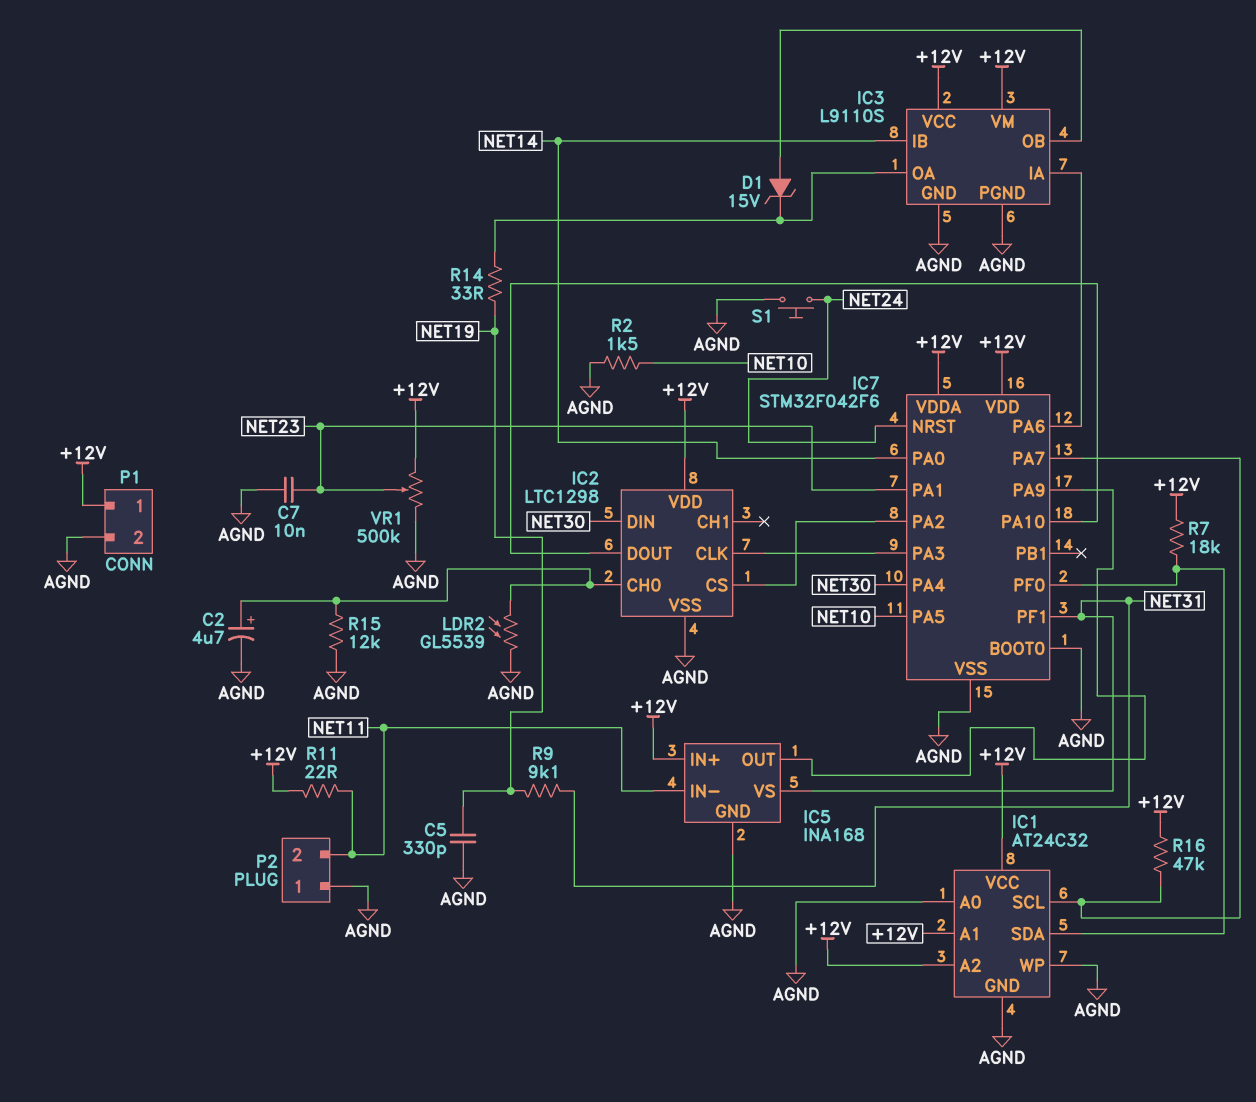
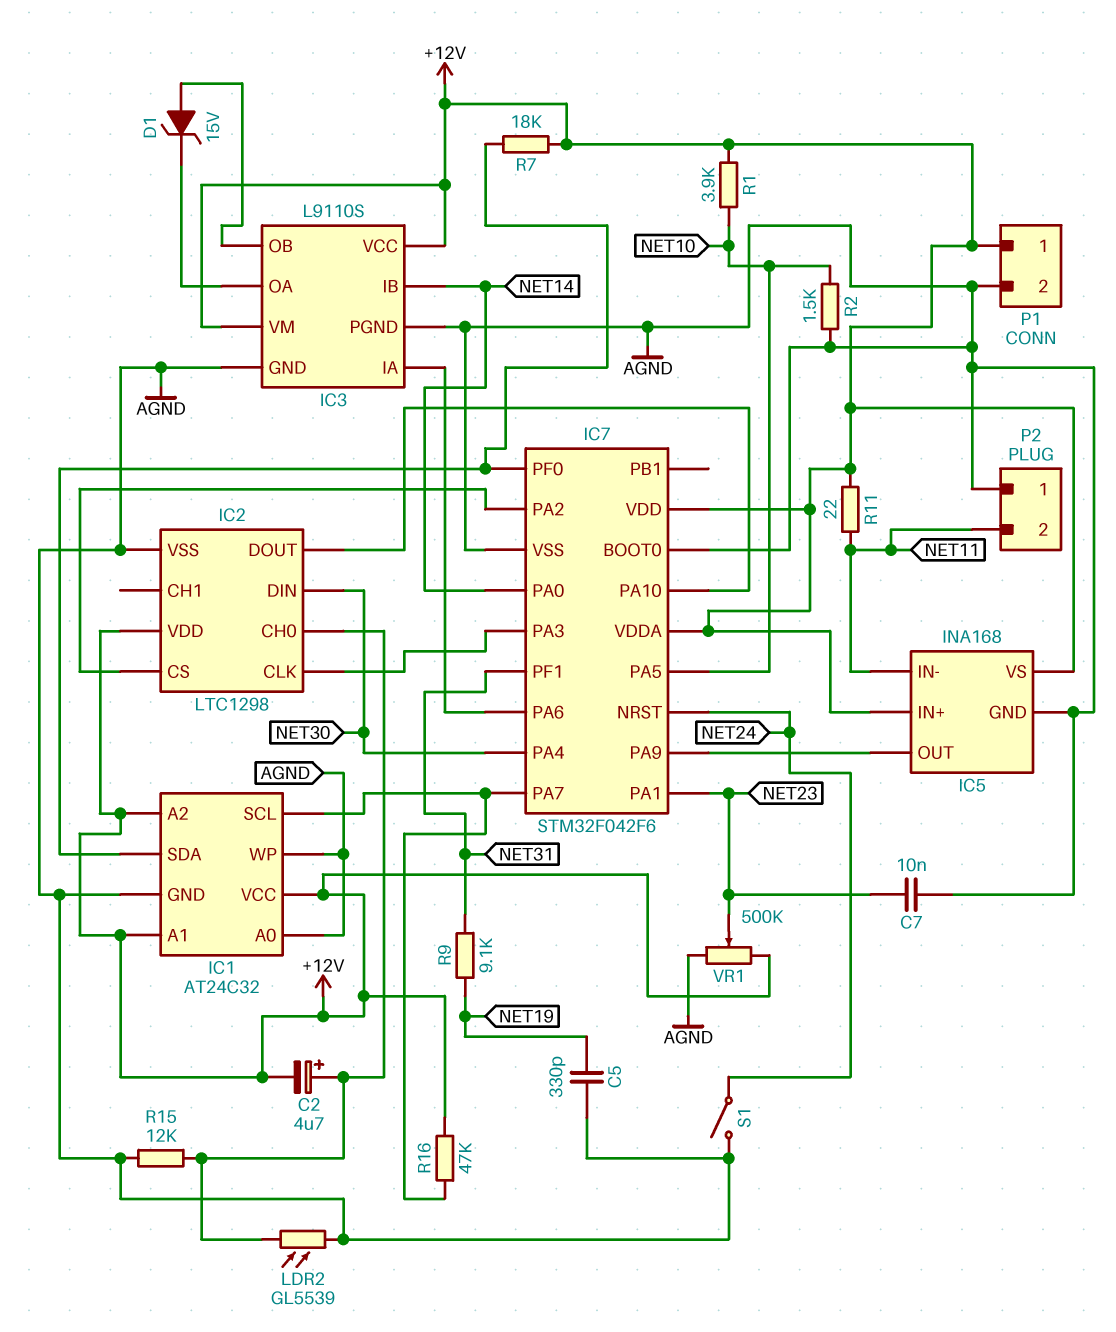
C2: 4.7uF (plus IC2/CH0, minus AGND) -> 4.7uF (plus IC2/CH0, minus +12V)
IC5 pin VS: NET31 -> +12V
R1: none -> 3.9k (+12V, NET10)
R14: 33 (IC3/OA, NET19) -> none
S1: button (AGND, NET24) -> switch (AGND, NET24)

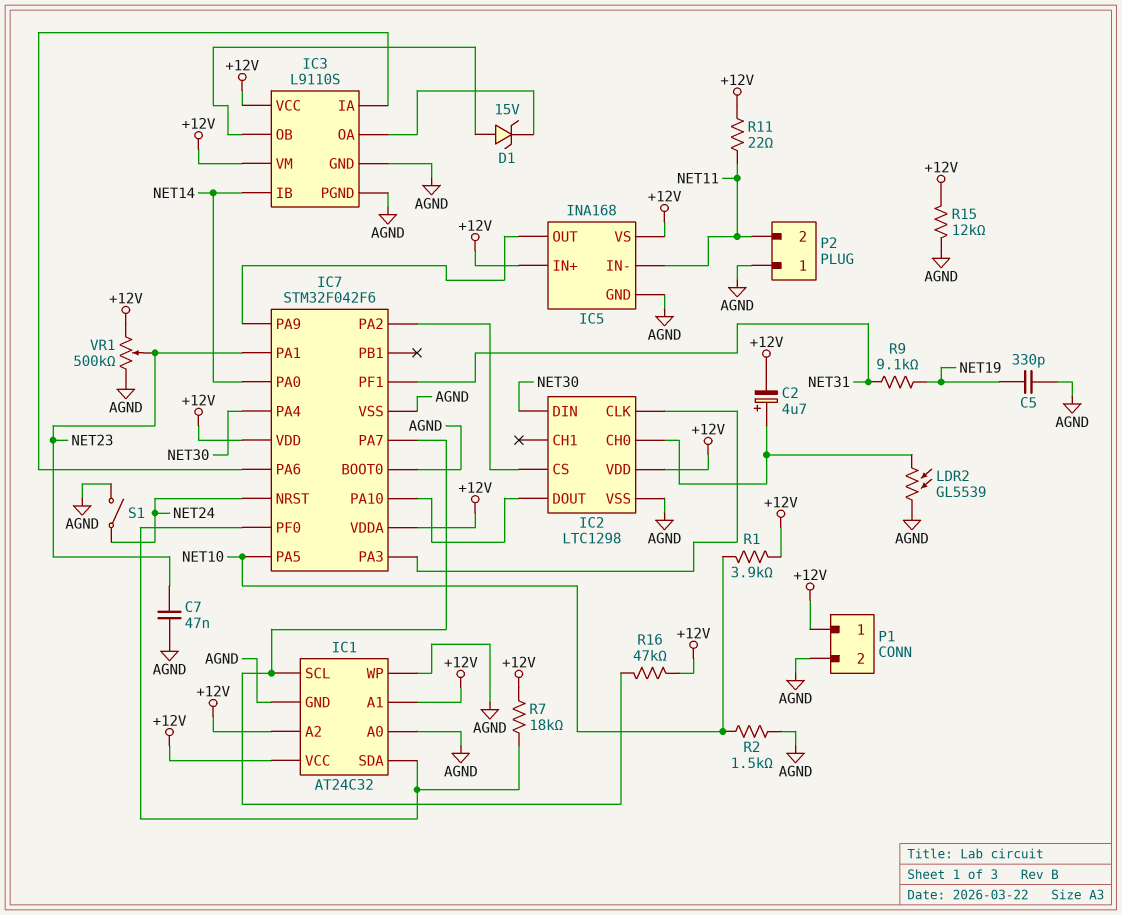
C7: 10nF (AGND, NET23) -> 47nF (AGND, NET23)
R15: 12k (AGND, IC2/CH0) -> 12k (+12V, AGND)

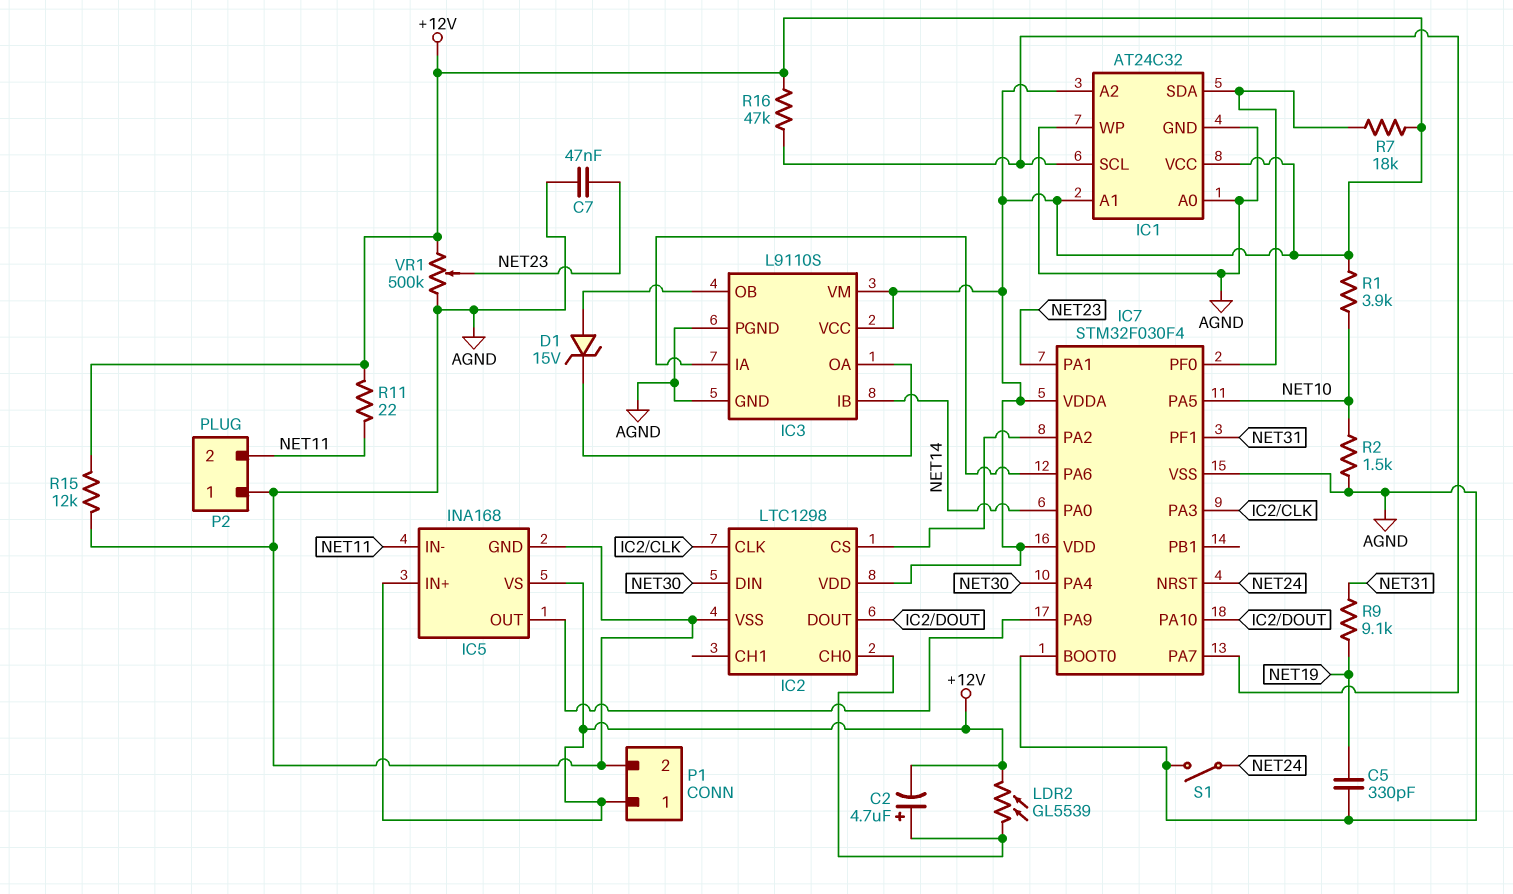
IC7: STM32F042F6 -> STM32F030F4
LDR2: GL5539 (AGND, IC2/CH0) -> GL5539 (+12V, IC2/CH0)

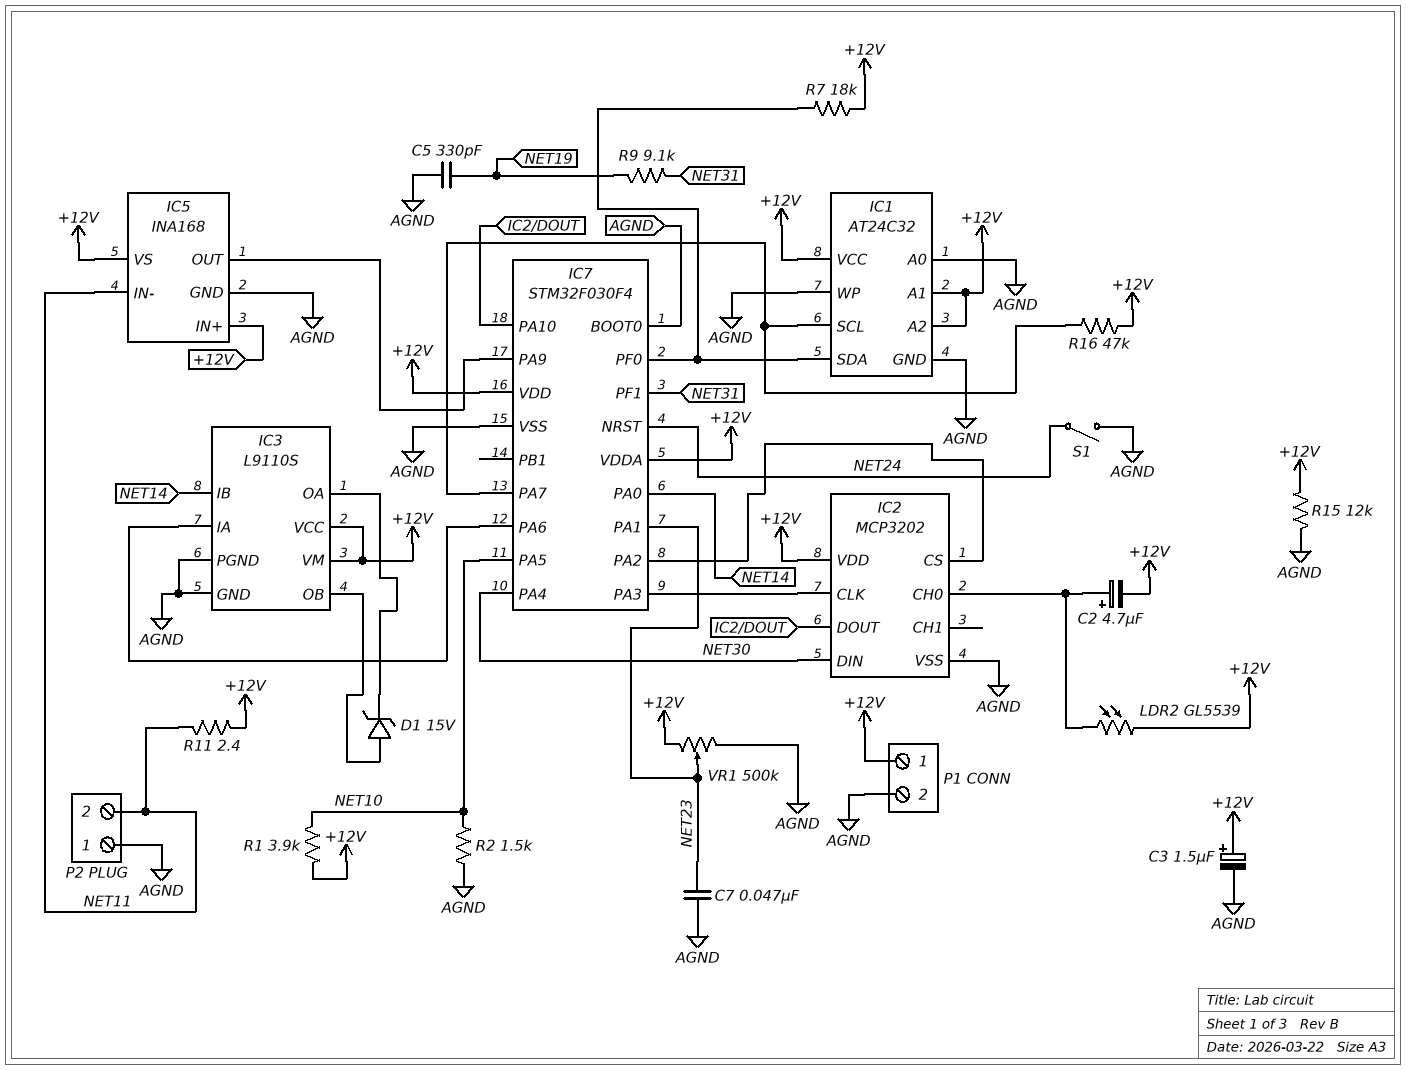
C3: none -> 1.5uF (plus +12V, minus AGND)
IC2: LTC1298 -> MCP3202
R11: 22 (+12V, NET11) -> 2.4 (+12V, NET11)

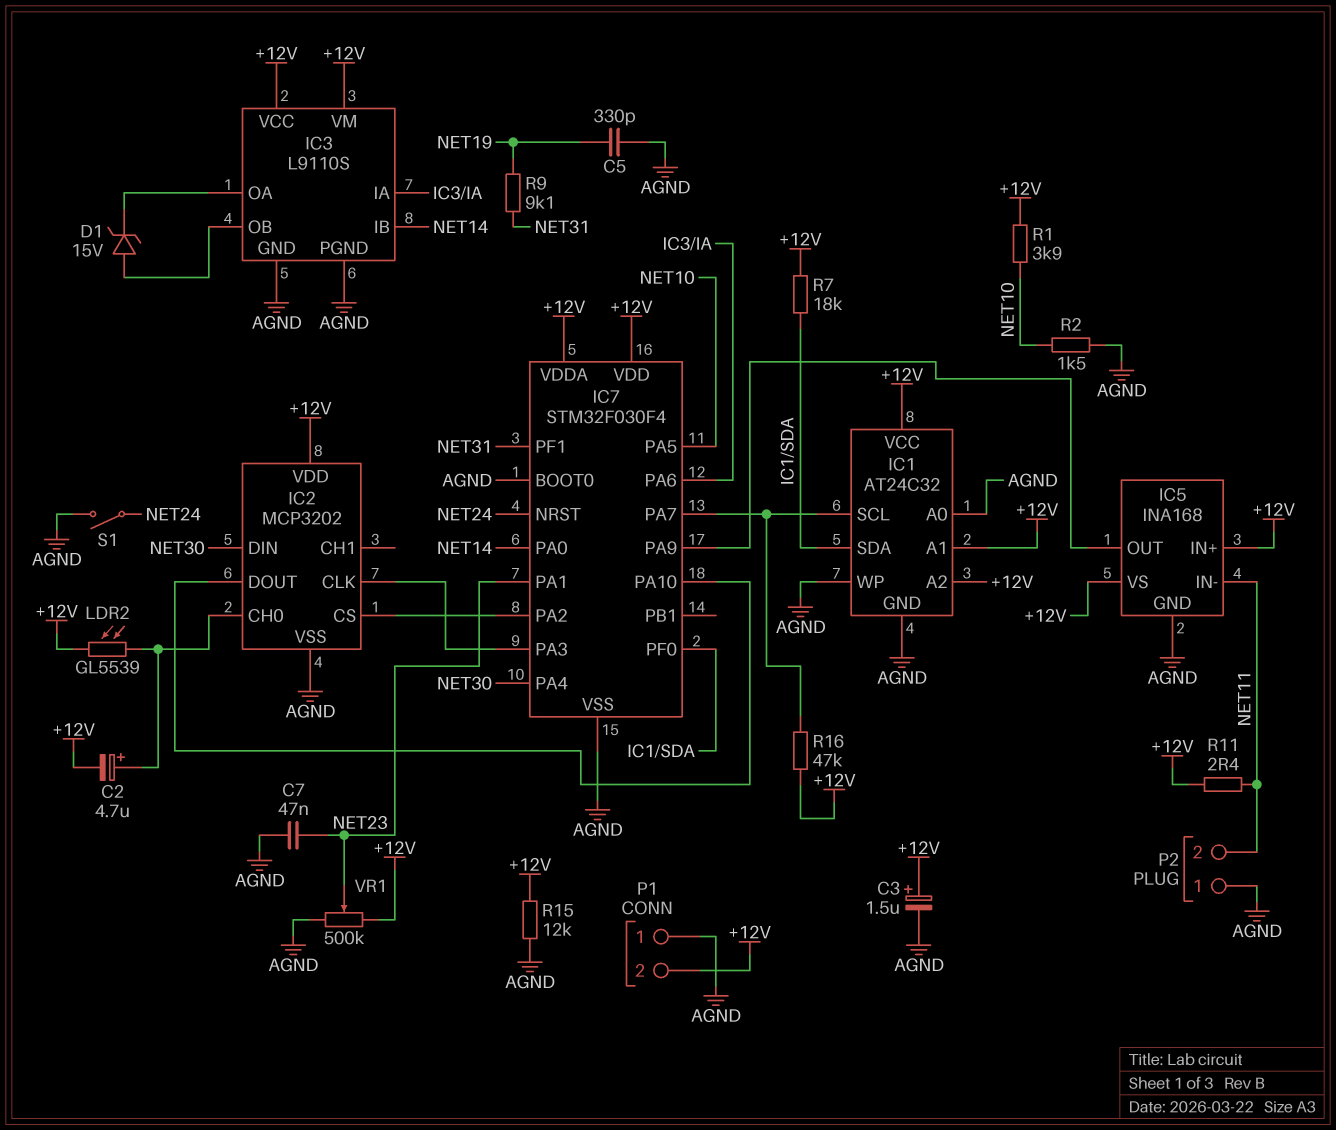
P1 pin 1: +12V -> AGND
P1 pin 2: AGND -> +12V

